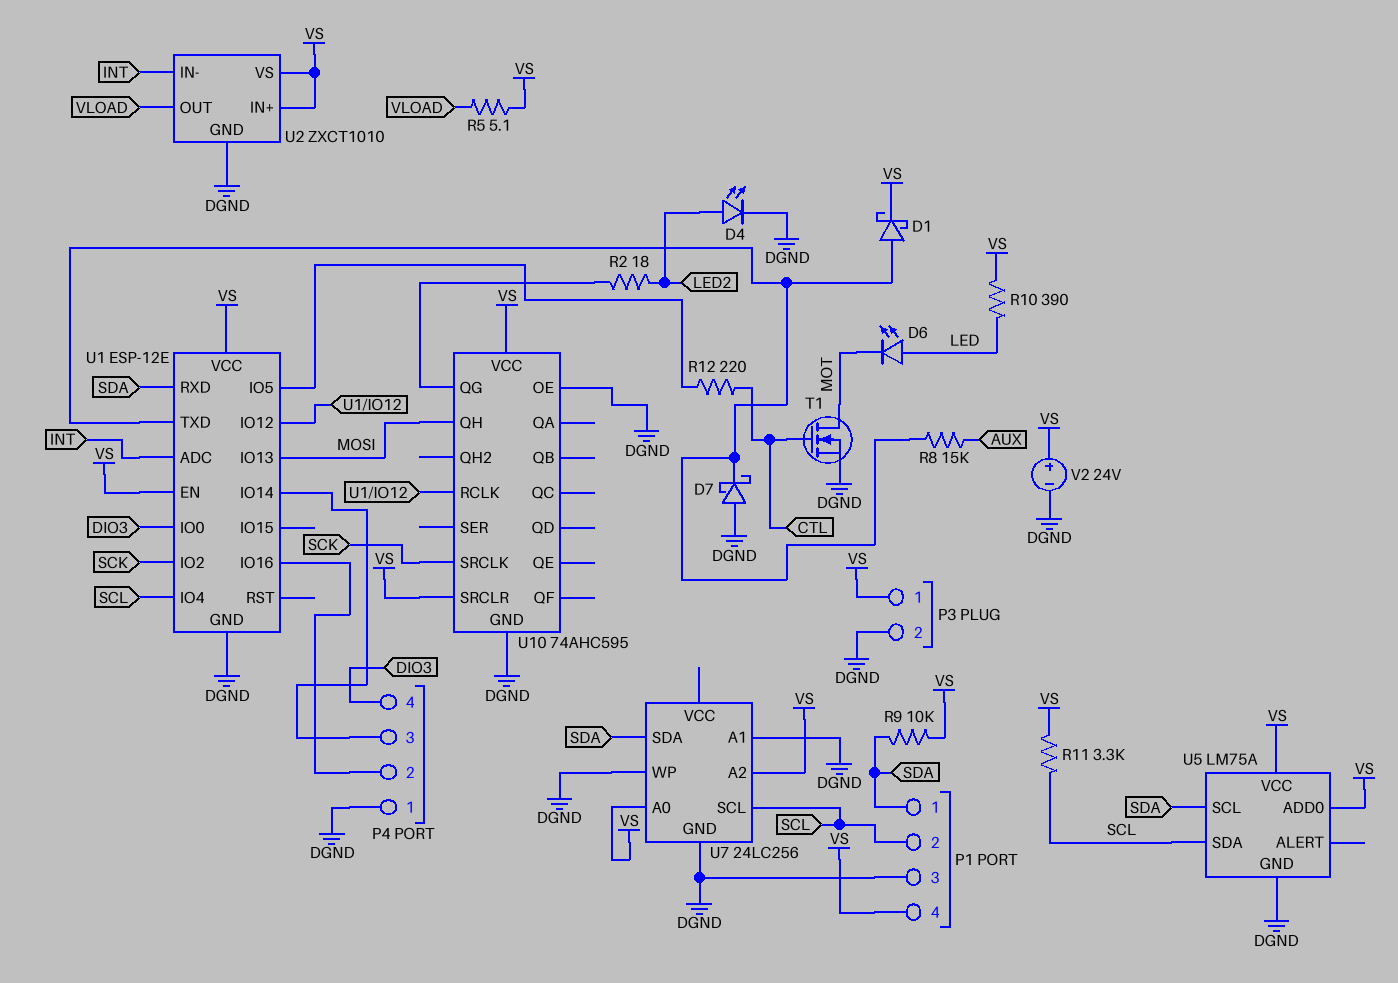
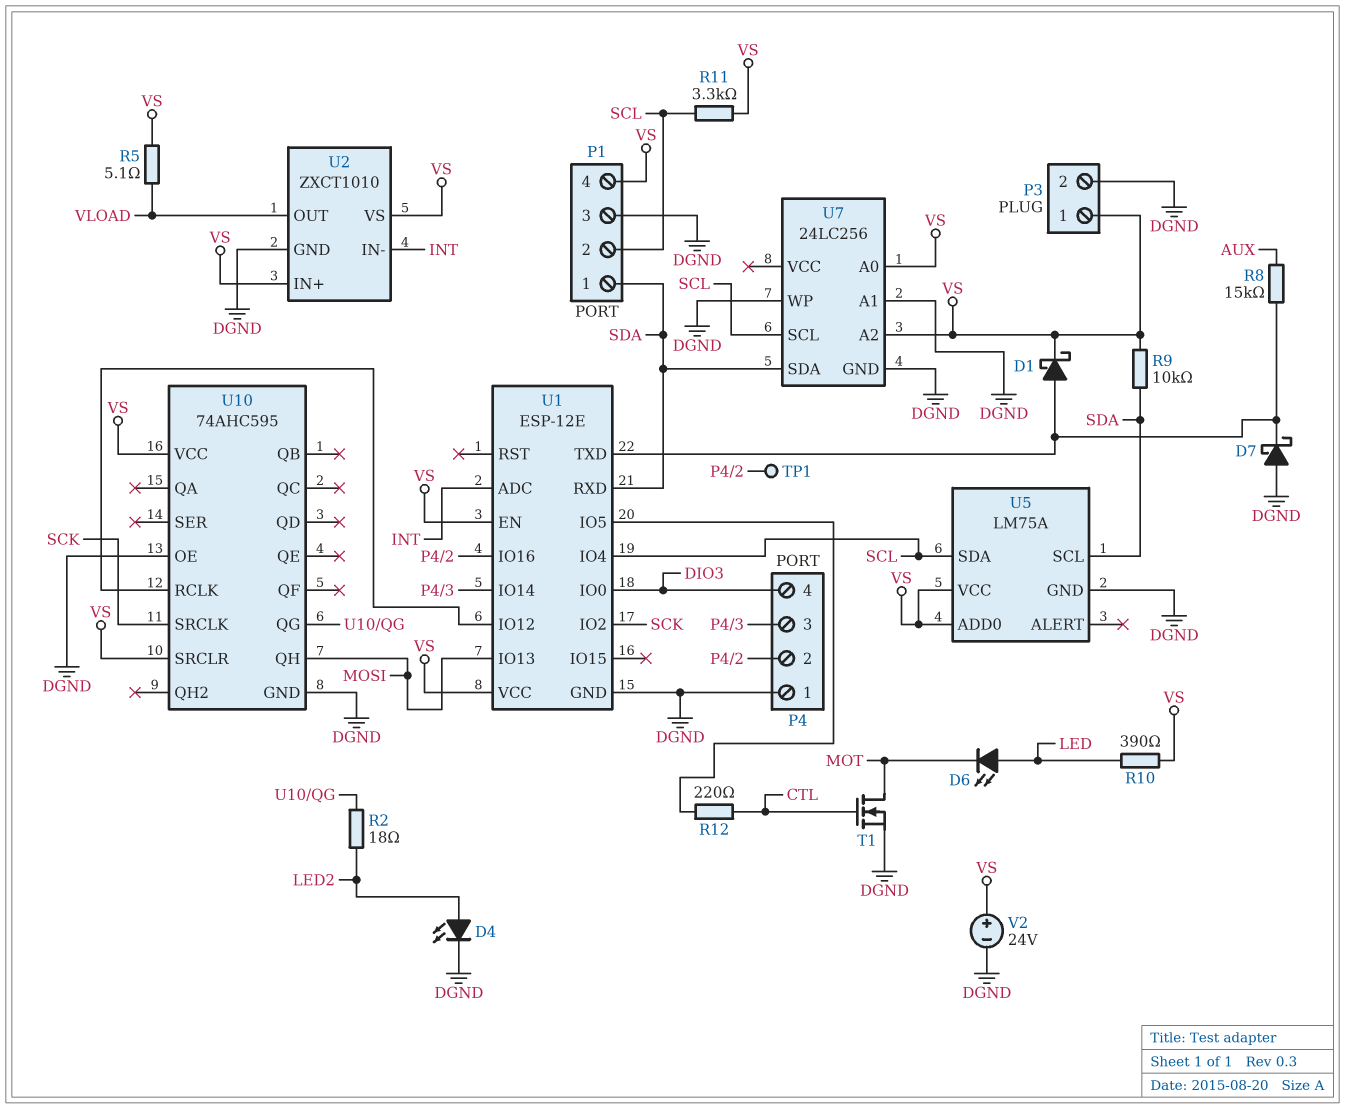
TP1: none -> test point (P4/2)

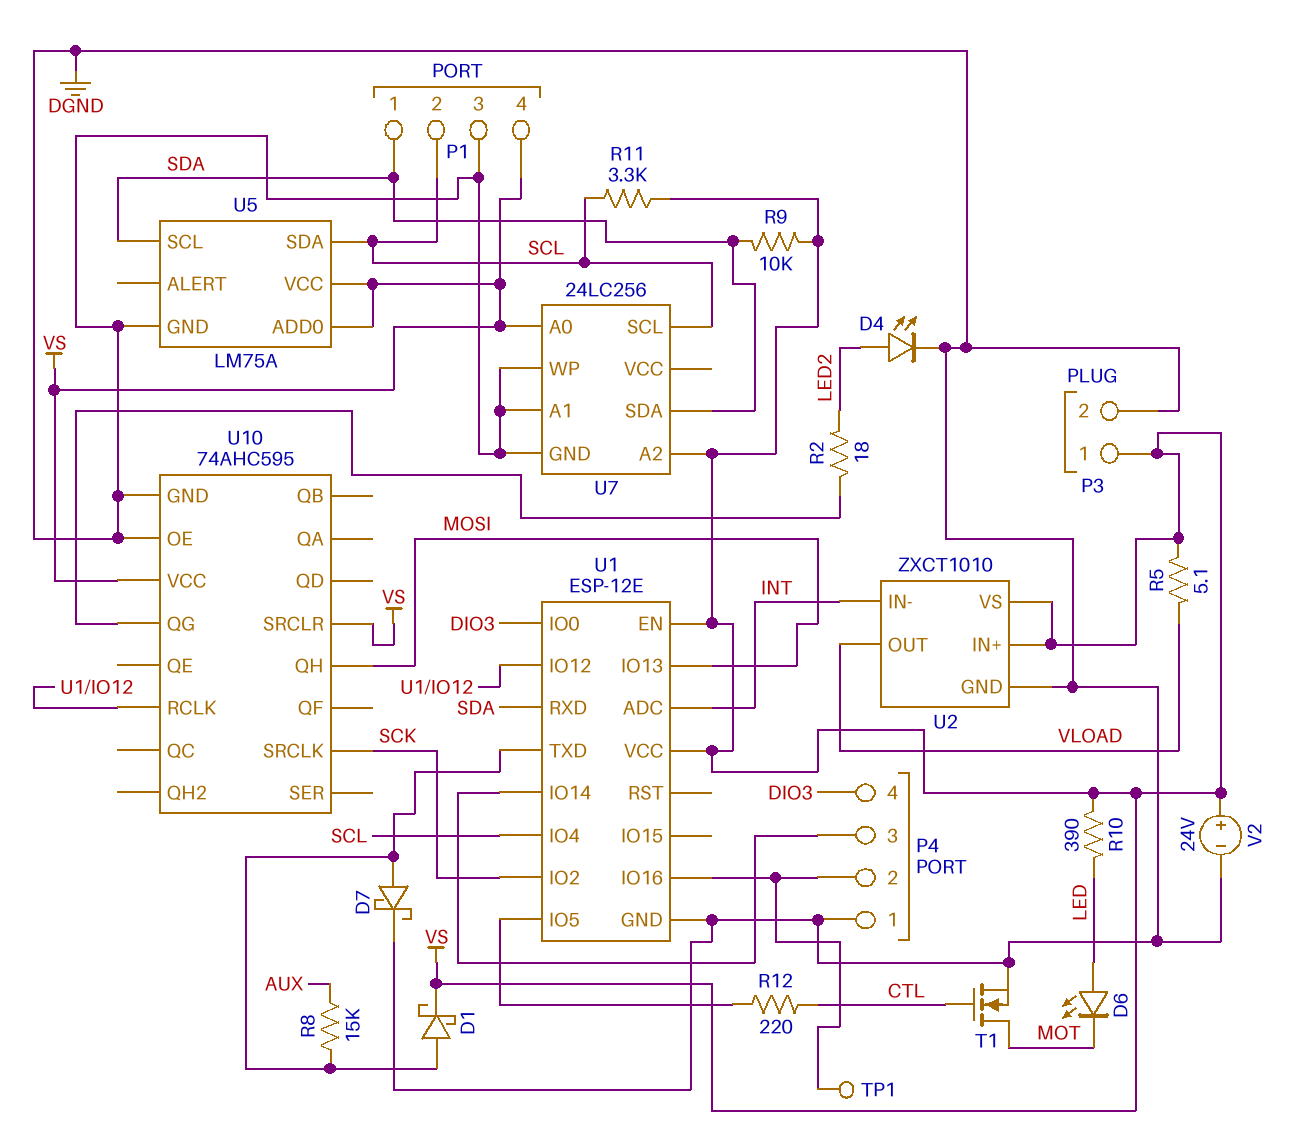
D7: schottky (A DGND, K U1/TXD) -> schottky (A U1/TXD, K DGND)

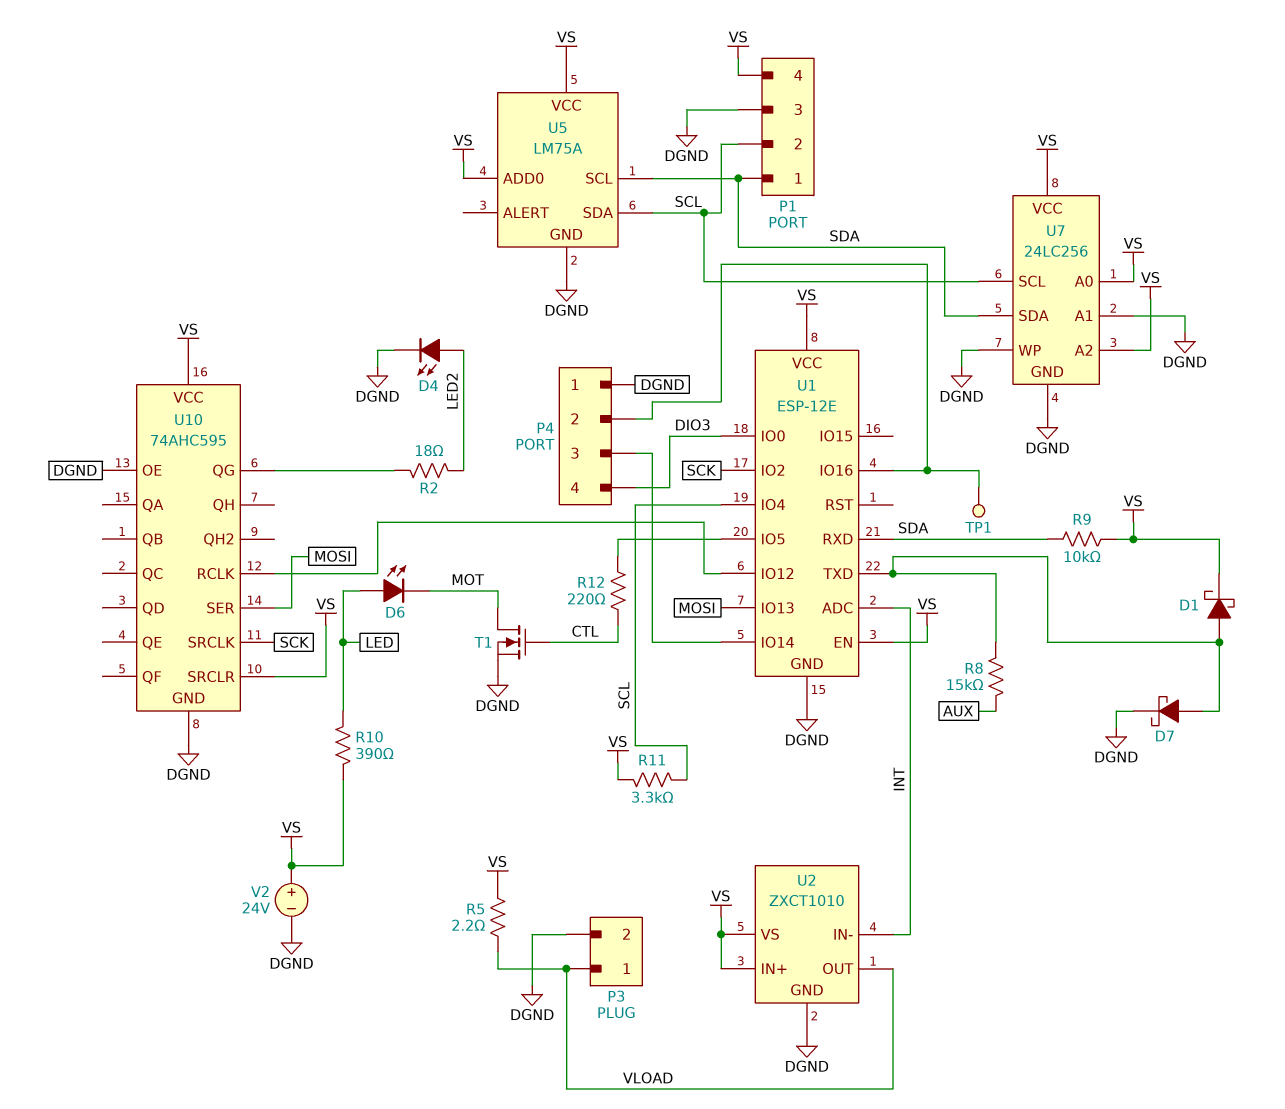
P3 pin 1: VS -> VLOAD
R5: 5.1 (VLOAD, VS) -> 2.2 (VLOAD, VS)
U7 pin VCC: none -> VS
U10 pin QH: MOSI -> none
U10 pin SER: none -> MOSI

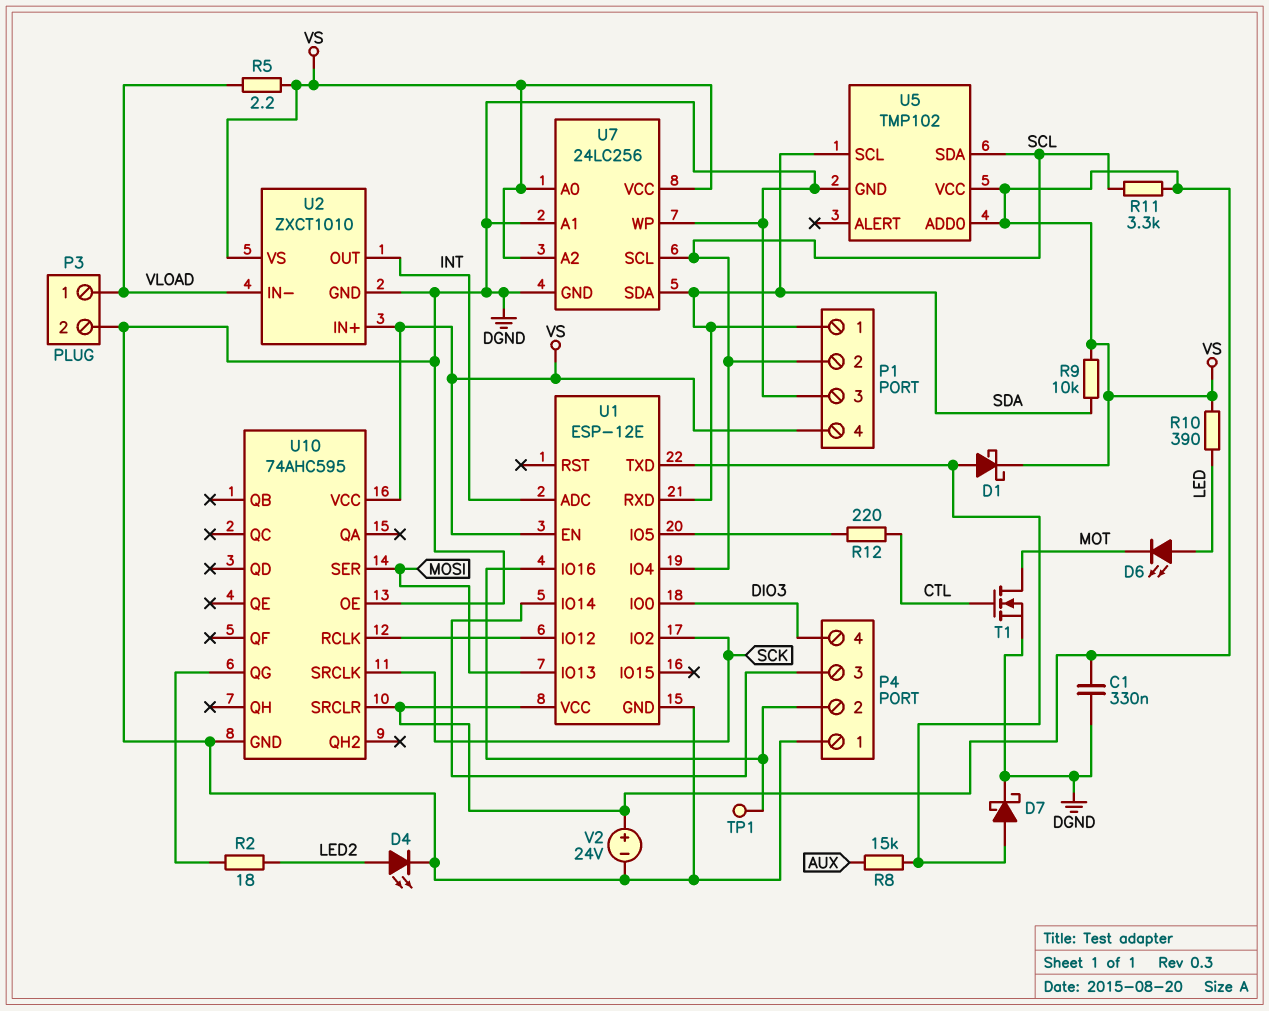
C1: none -> 330nF (DGND, VS)
U2 pin IN-: INT -> VLOAD
U2 pin OUT: VLOAD -> INT
U5: LM75A -> TMP102

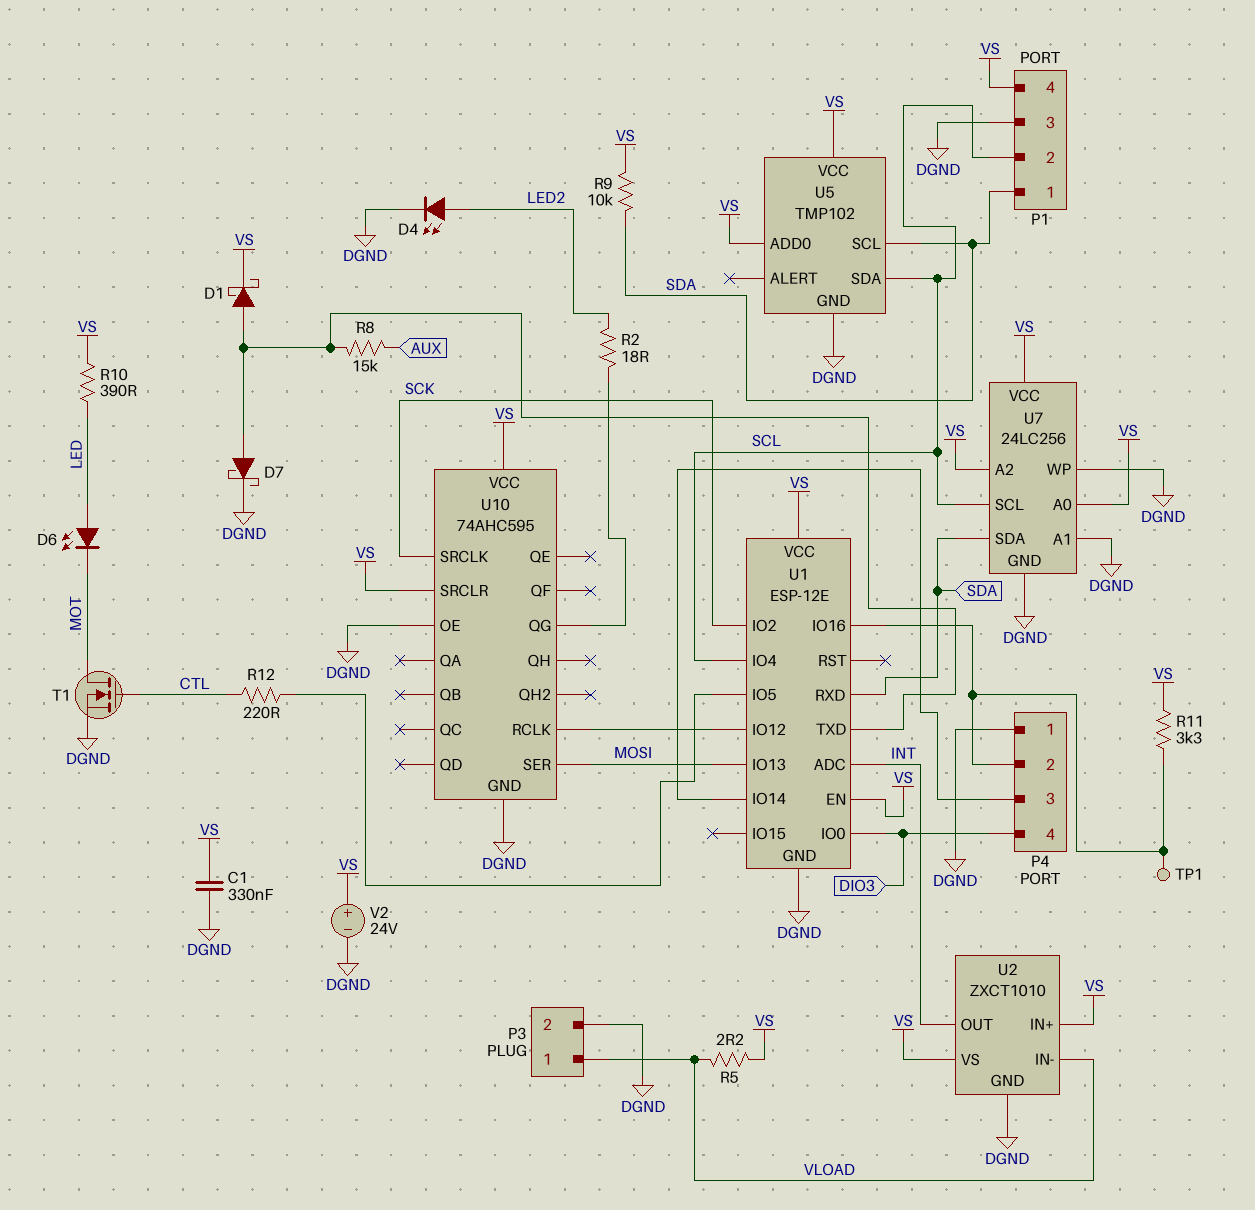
R11: 3.3k (SCL, VS) -> 3.3k (P4/2, VS)

